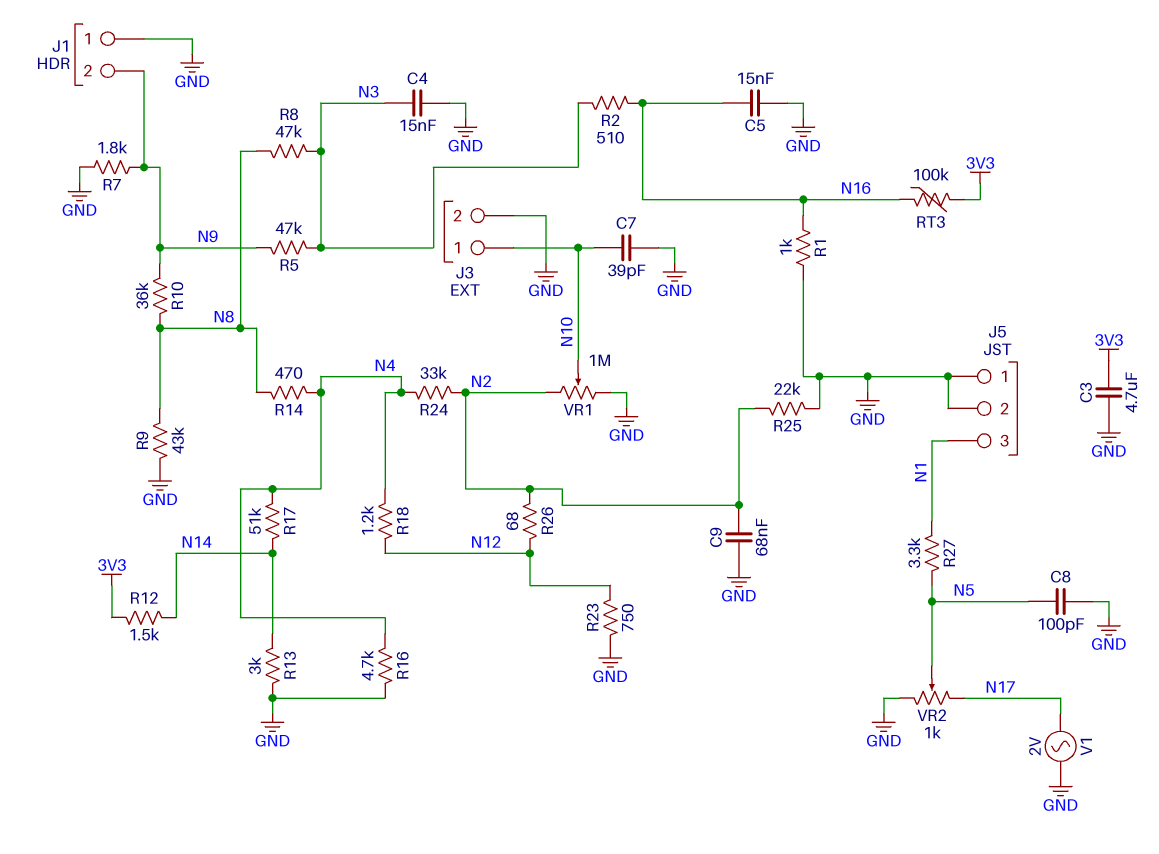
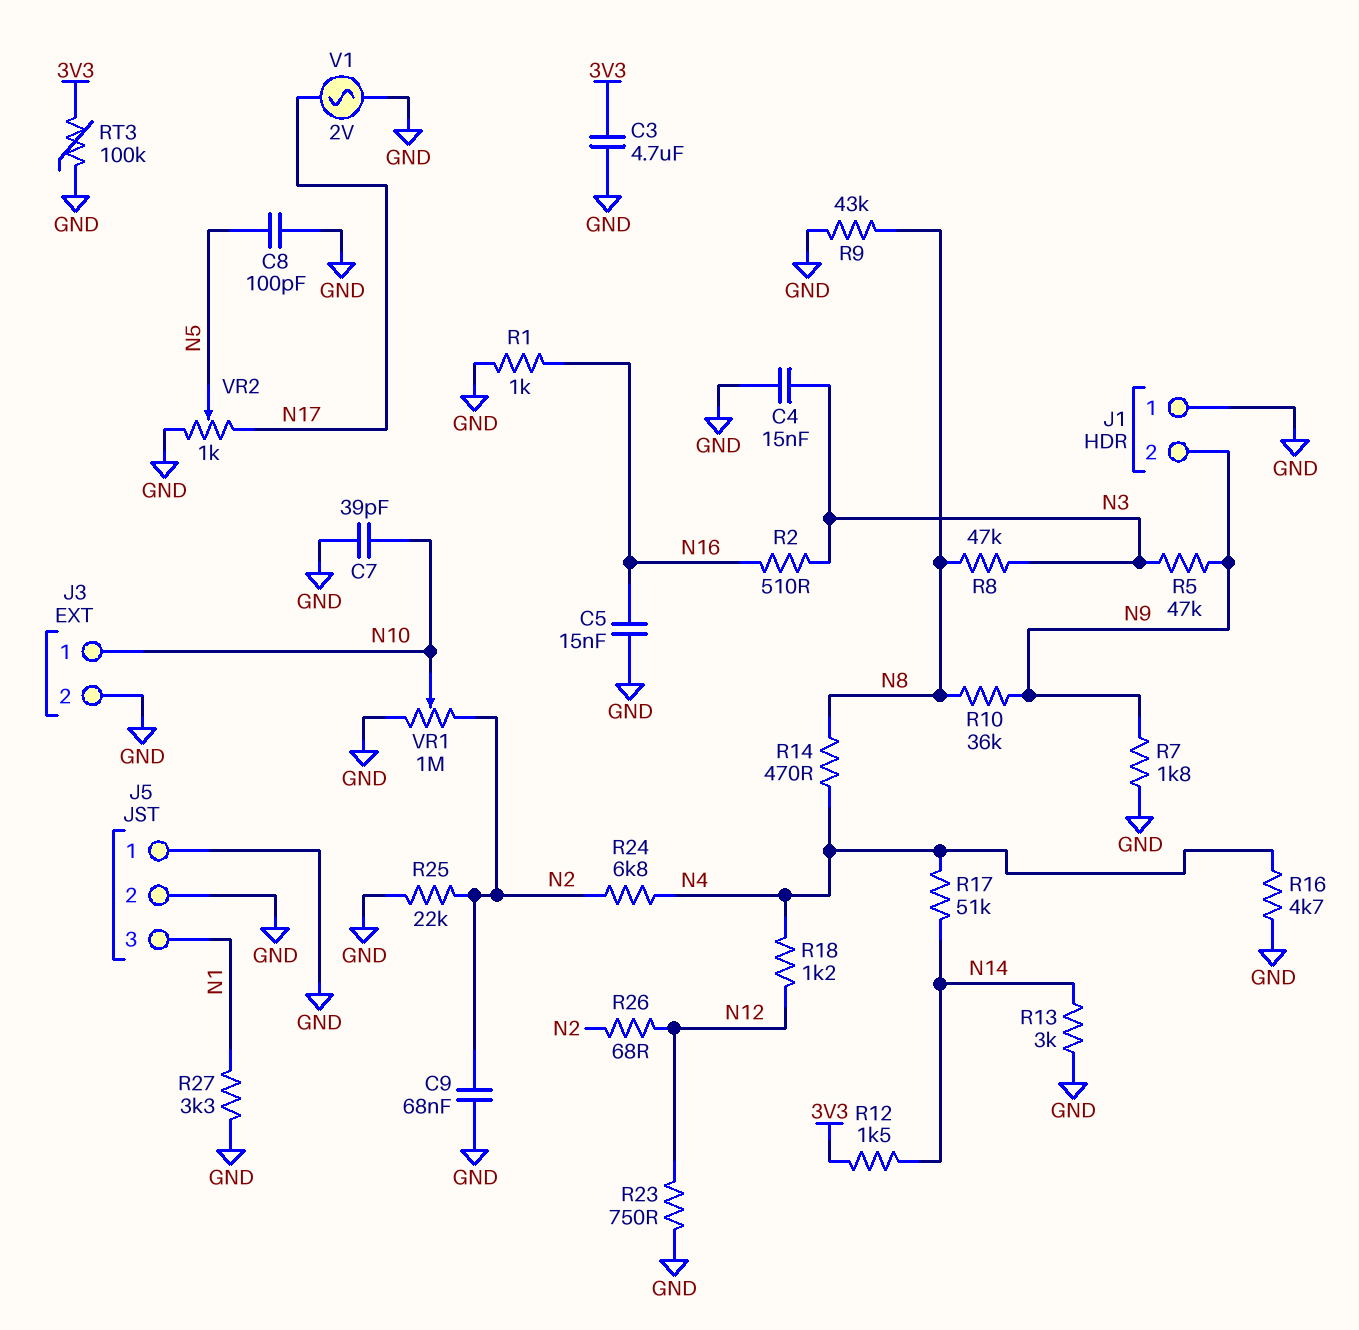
R24: 33k (N2, N4) -> 6.8k (N2, N4)
R27: 3.3k (N1, N5) -> 3.3k (GND, N1)
RT3: 100k (3V3, N16) -> 100k (3V3, GND)

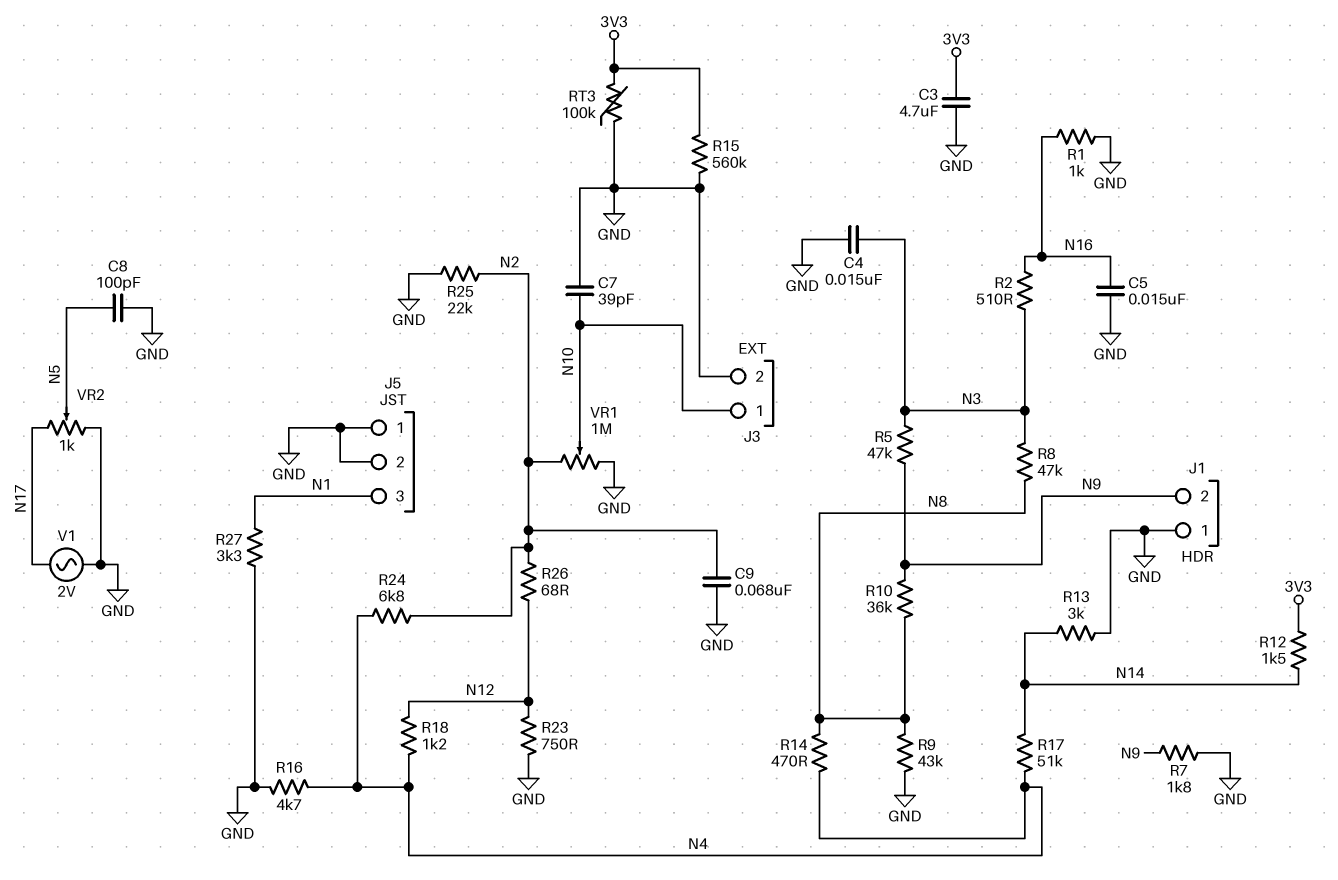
R15: none -> 560k (3V3, GND)

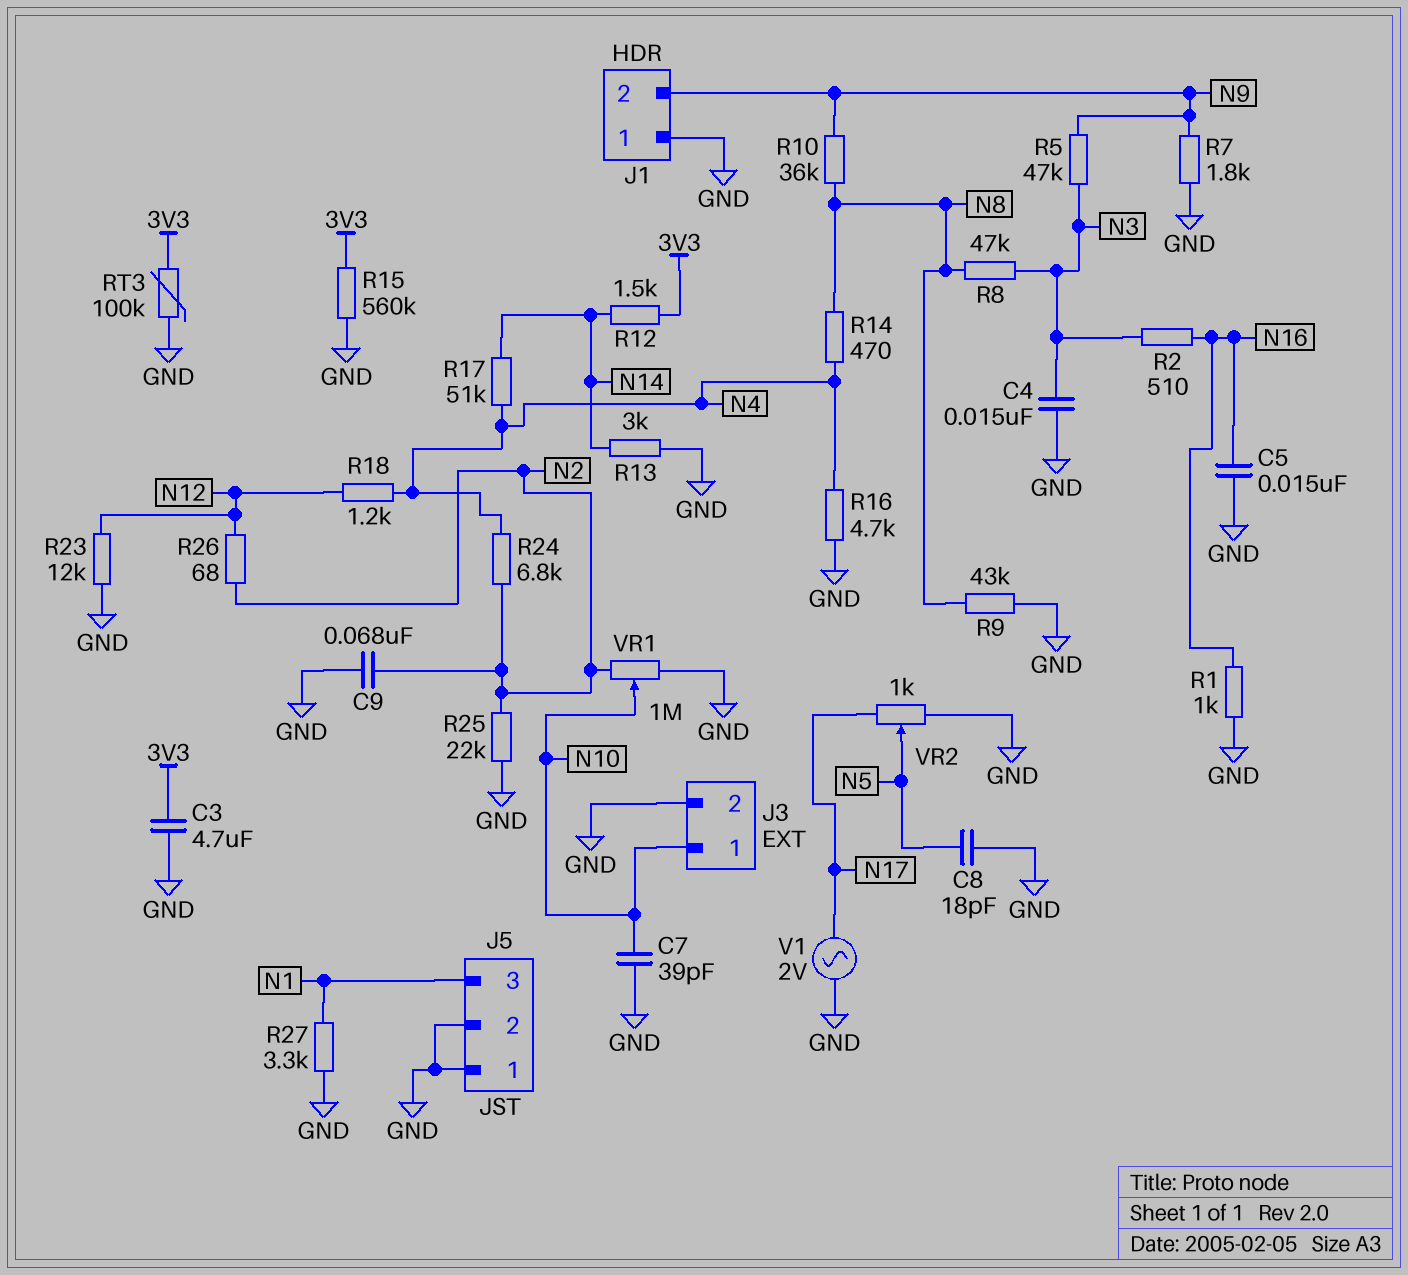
C8: 100pF (GND, N5) -> 18pF (GND, N5)
R23: 750 (GND, N12) -> 12k (GND, N12)

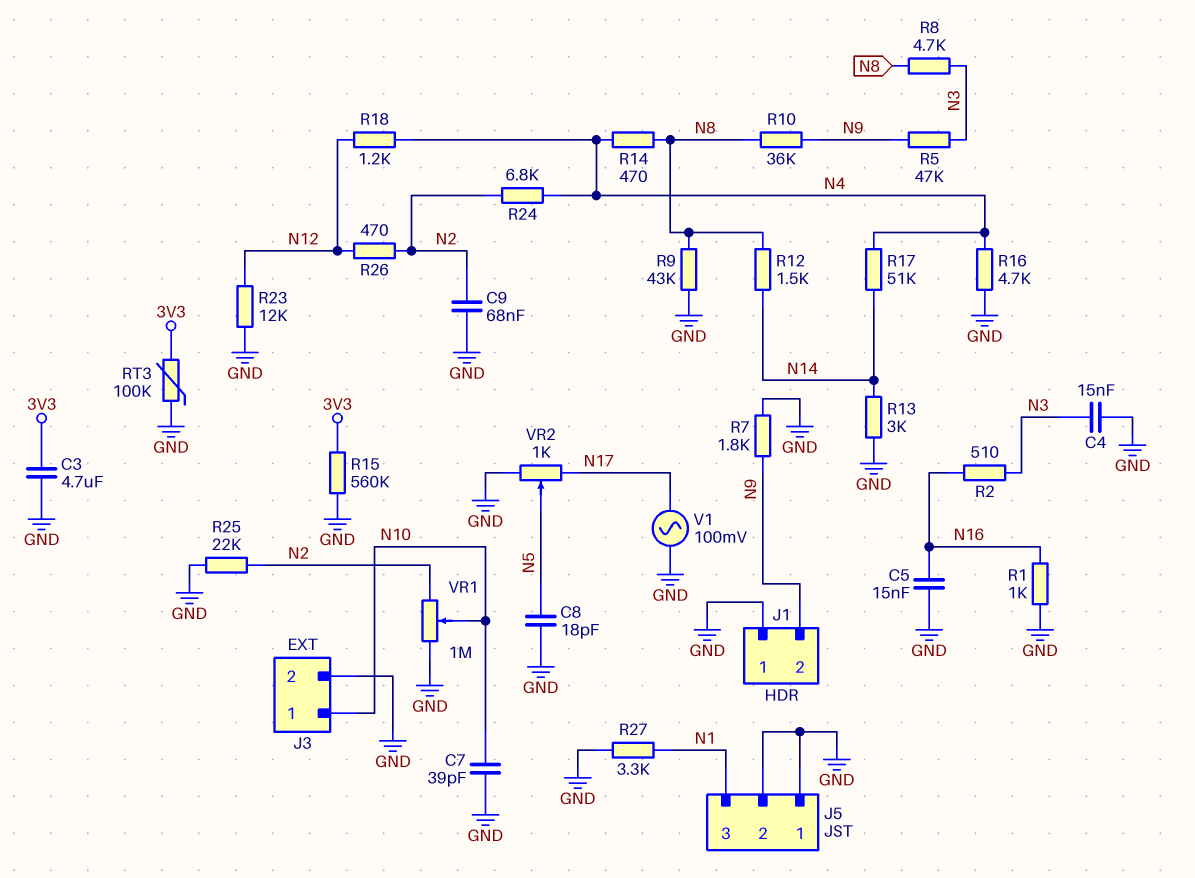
R8: 47k (N3, N8) -> 4.7k (N3, N8)
R12: 1.5k (3V3, N14) -> 1.5k (N8, N14)
R26: 68 (N2, N12) -> 470 (N2, N12)
V1: AC 2V (GND, N17) -> AC 100mV (GND, N17)

